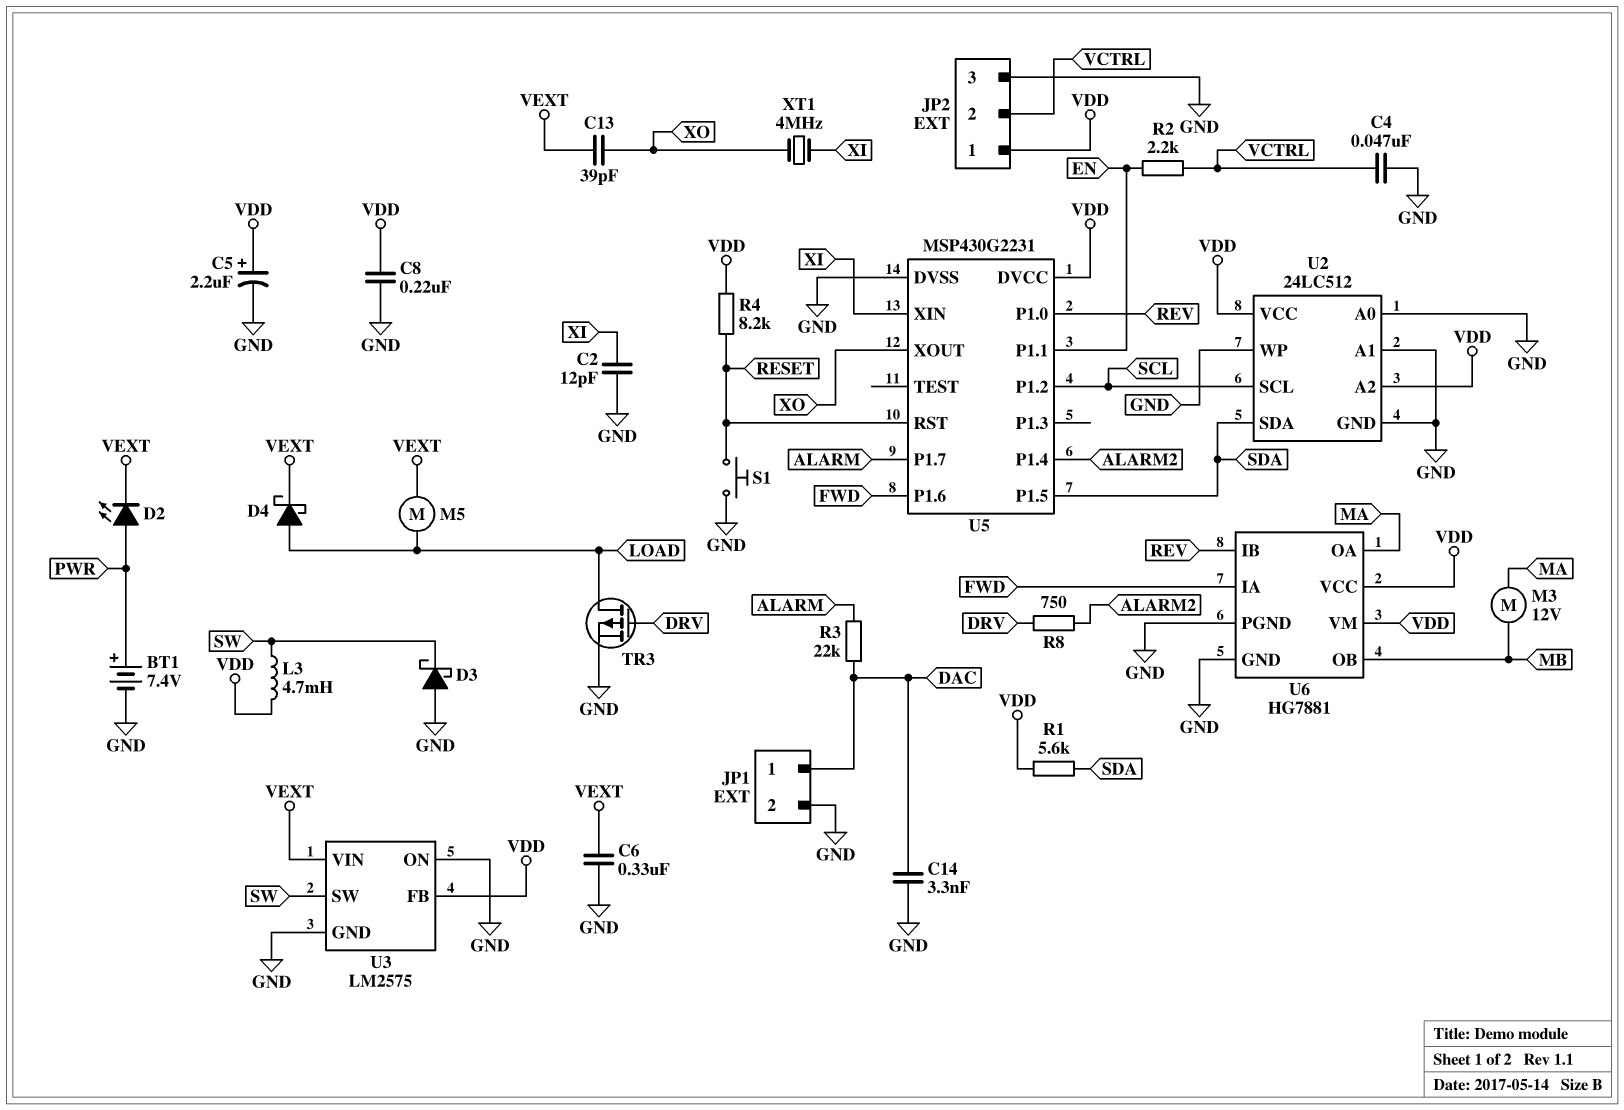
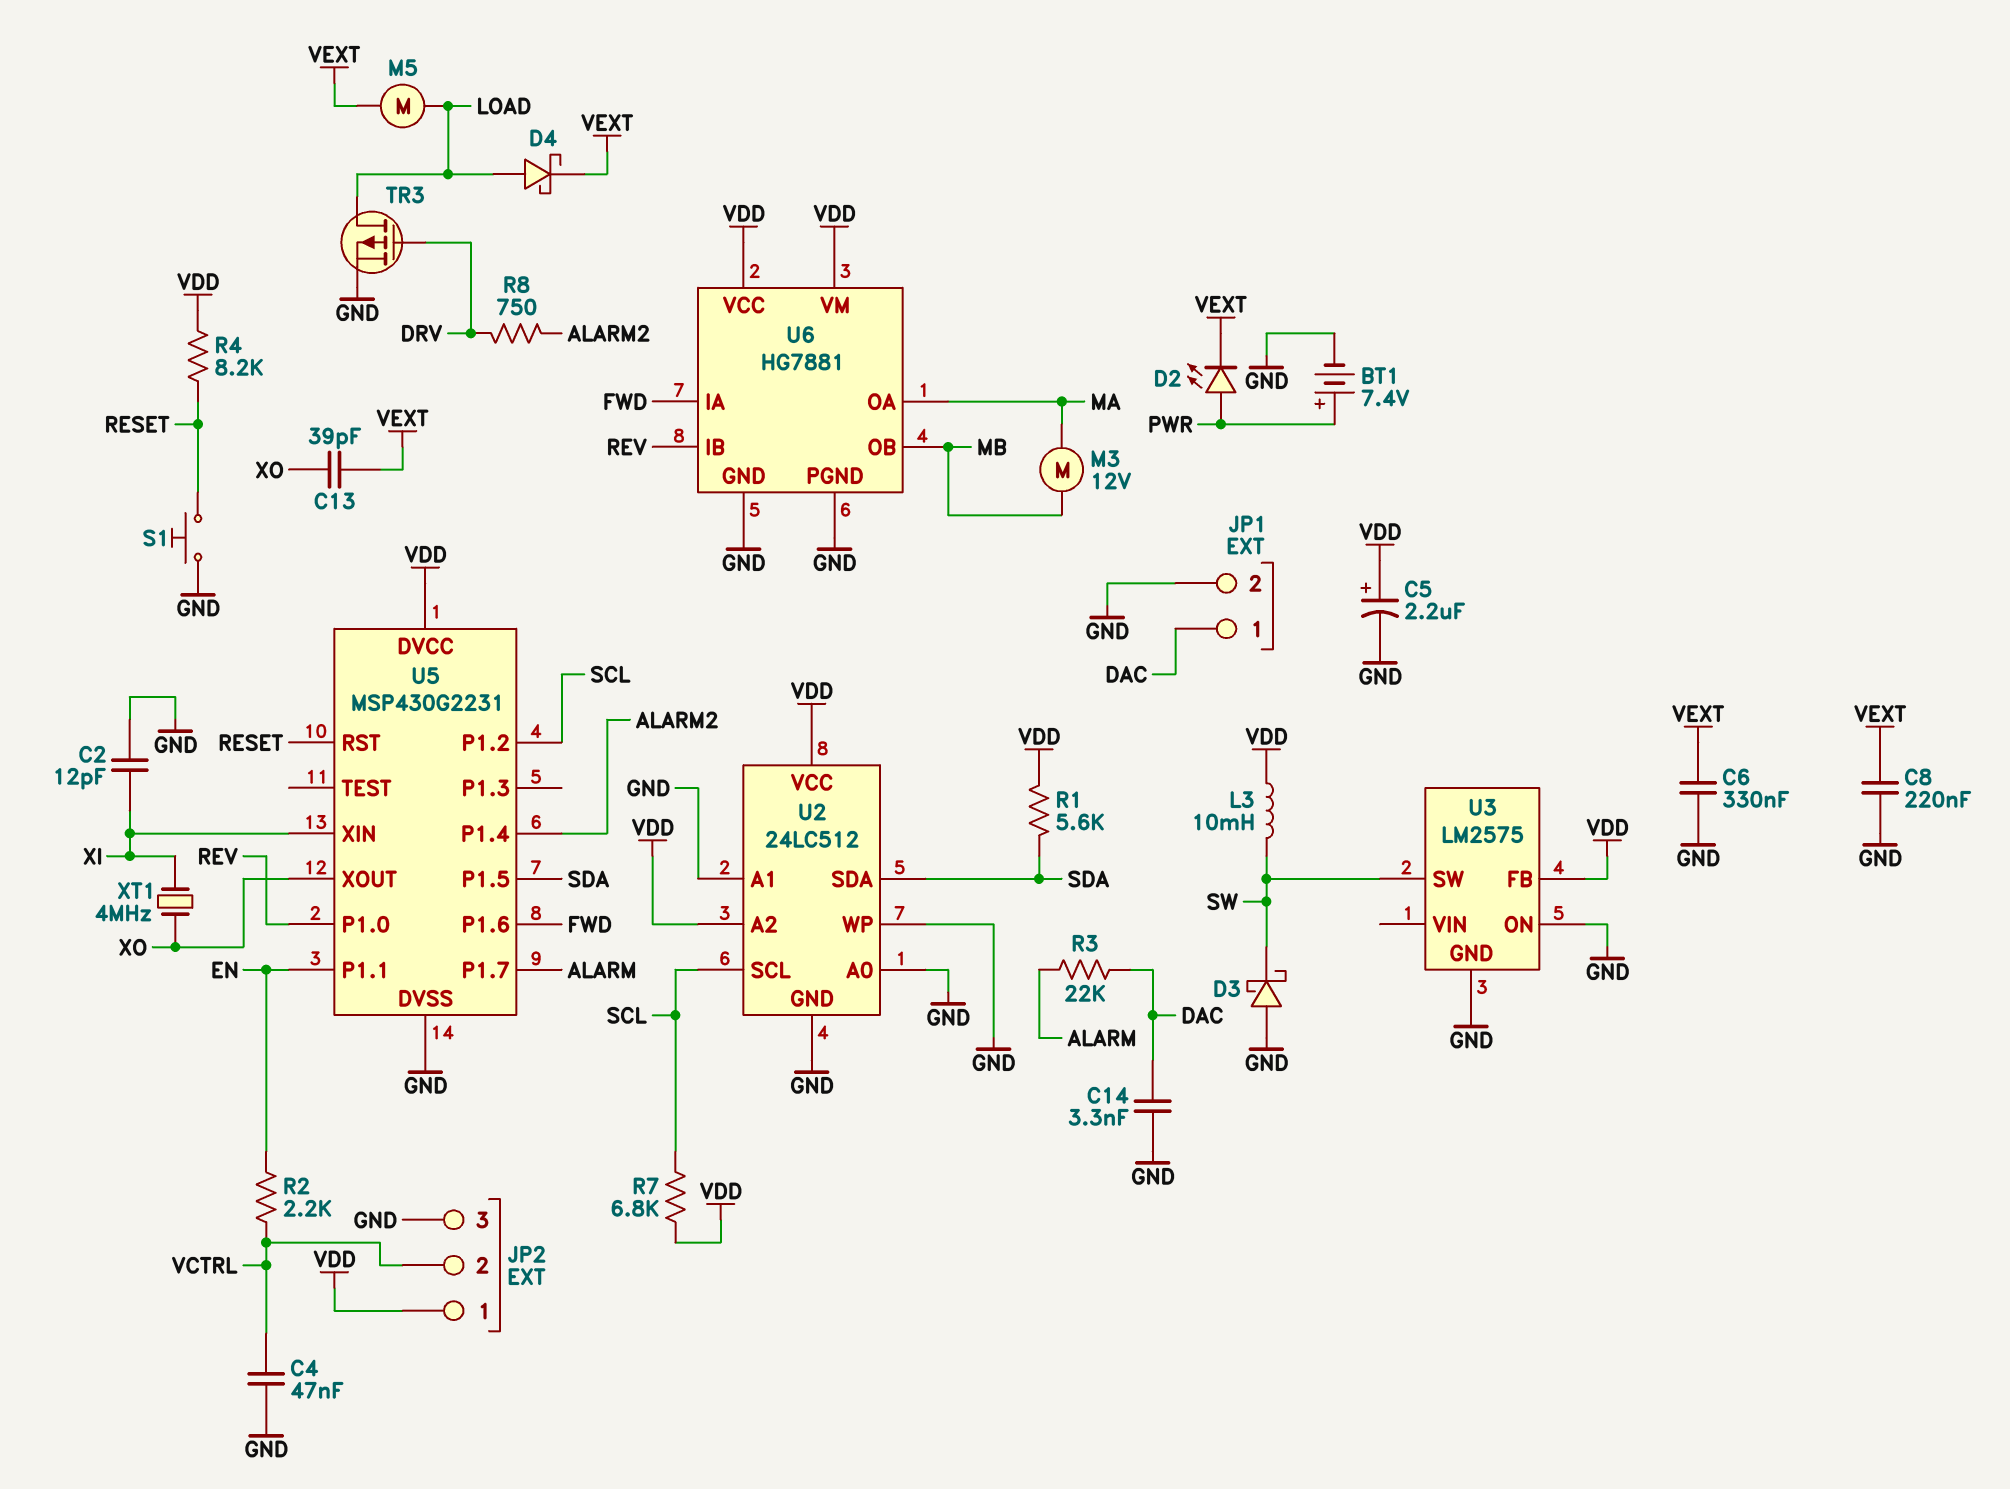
C8: 220nF (GND, VDD) -> 220nF (GND, VEXT)
L3: 4.7mH (SW, VDD) -> 10mH (SW, VDD)
R7: none -> 6.8k (SCL, VDD)
U3 pin VIN: VEXT -> none

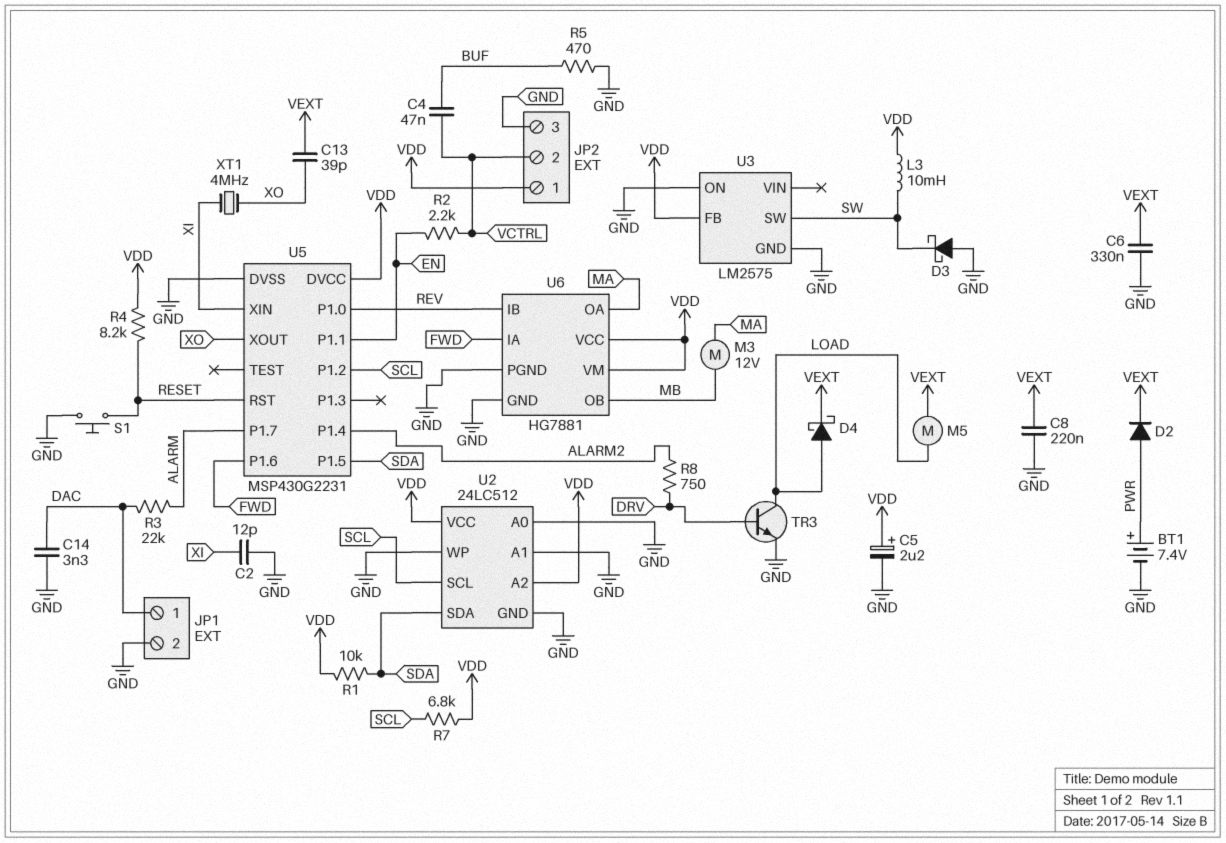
C4: 47nF (GND, VCTRL) -> 47nF (BUF, VCTRL)
D2: LED (A PWR, K VEXT) -> diode (A PWR, K VEXT)
R1: 5.6k (SDA, VDD) -> 10k (SDA, VDD)
R5: none -> 470 (BUF, GND)
TR3: PMOS (G DRV, D LOAD, S GND) -> NPN (B DRV, C LOAD, E GND)

